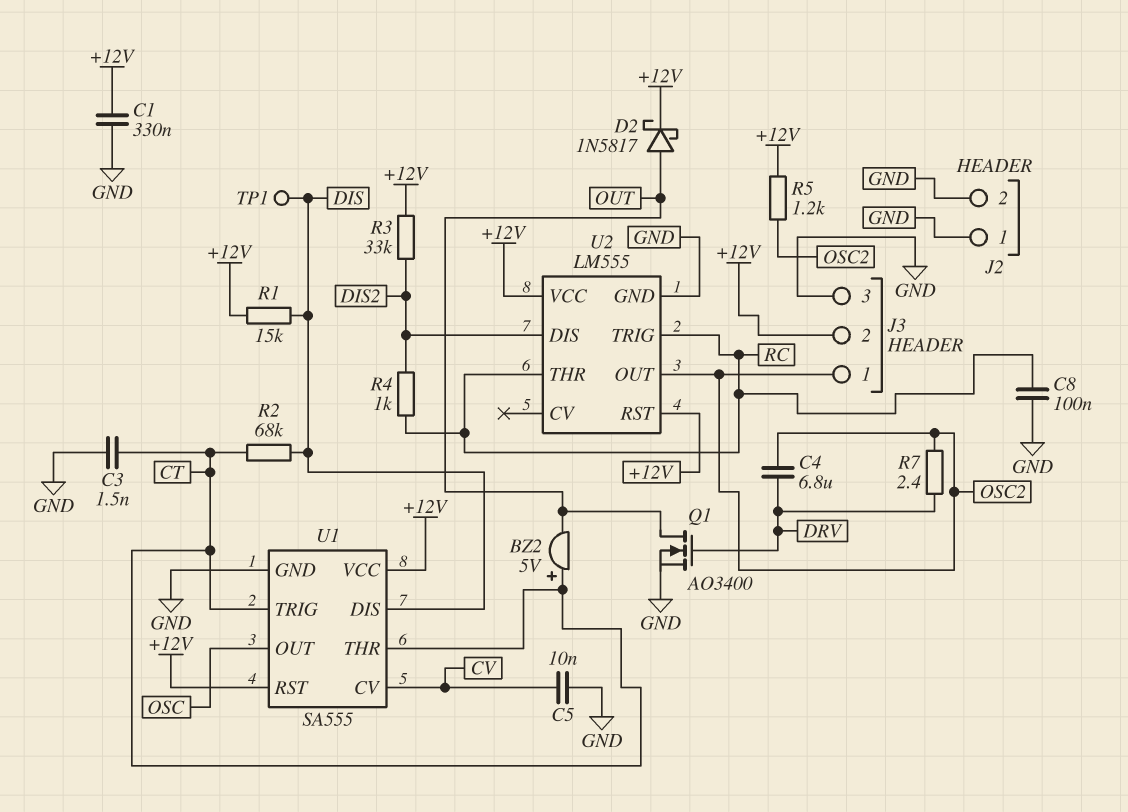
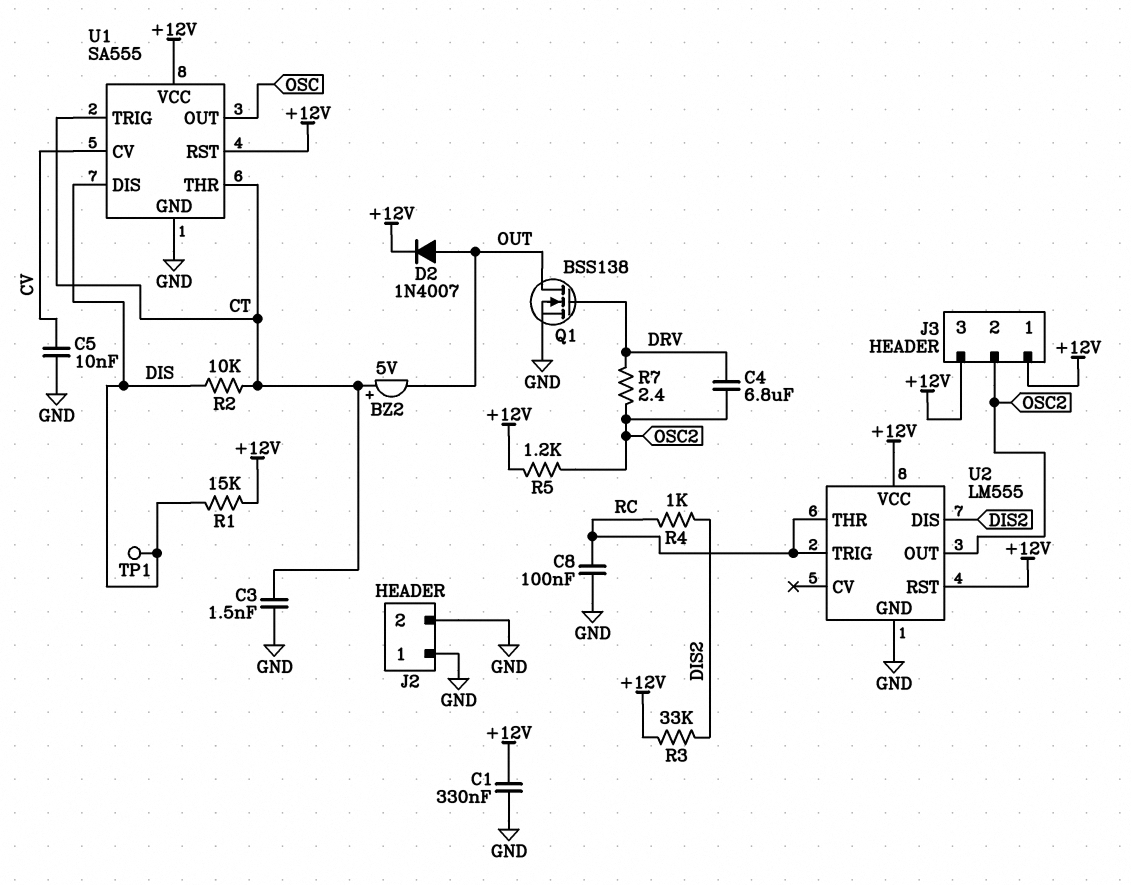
D2: schottky 1N5817 (A OUT, K +12V) -> diode 1N4007 (A OUT, K +12V)
J3 pin 1: OSC2 -> +12V
J3 pin 2: +12V -> OSC2
J3 pin 3: GND -> +12V
Q1: NMOS AO3400 (G DRV, D OUT, S GND) -> NMOS BSS138 (G DRV, D OUT, S GND)
R2: 68k (CT, DIS) -> 10k (CT, DIS)

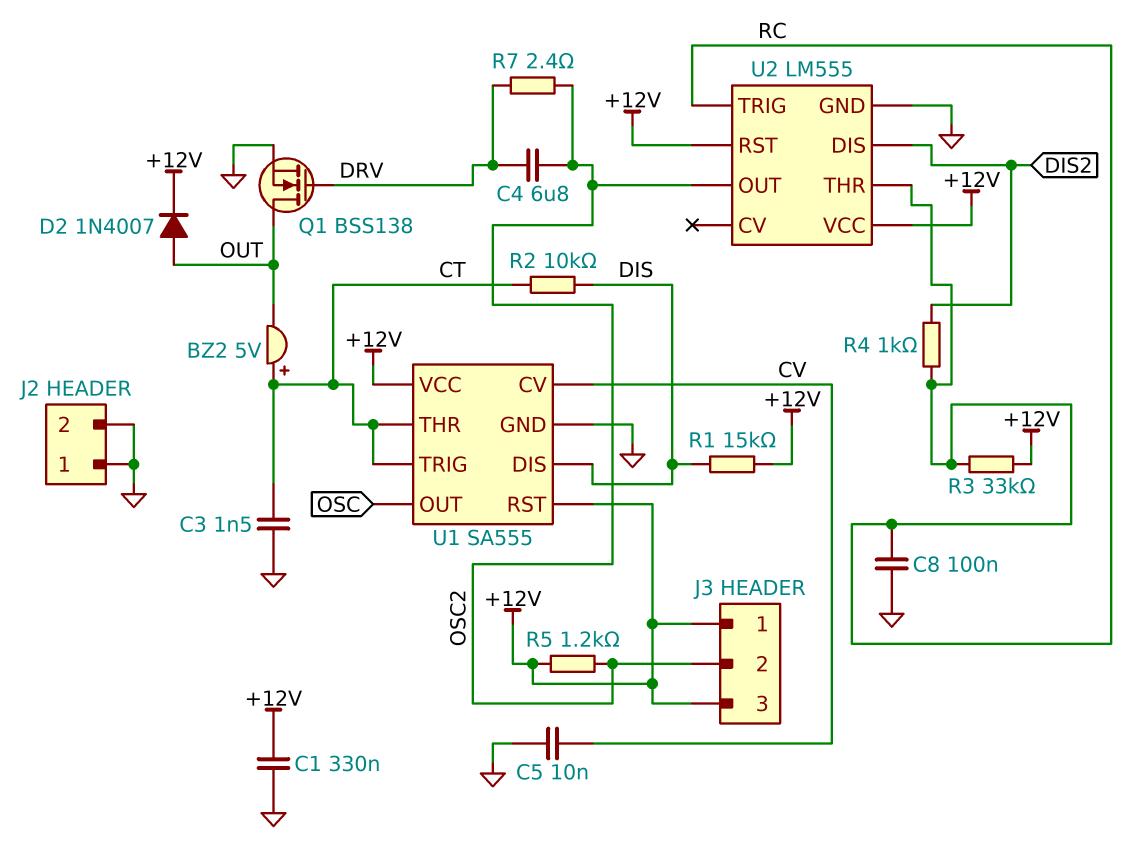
R3: 33k (+12V, DIS2) -> 33k (+12V, RC)
TP1: test point (DIS) -> none

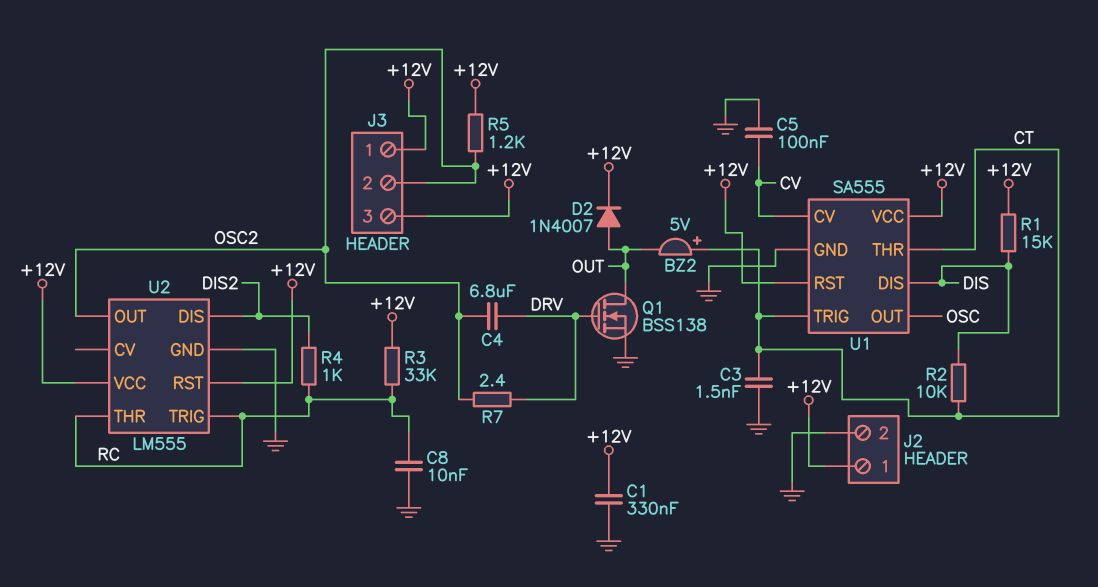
C5: 10nF (CV, GND) -> 100nF (CV, GND)
C8: 100nF (GND, RC) -> 10nF (GND, RC)
J2 pin 1: GND -> +12V

